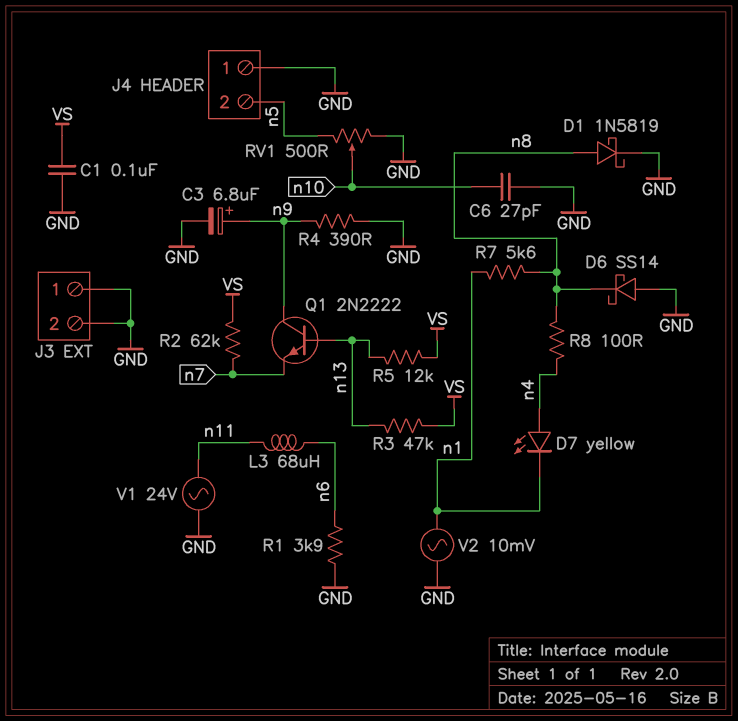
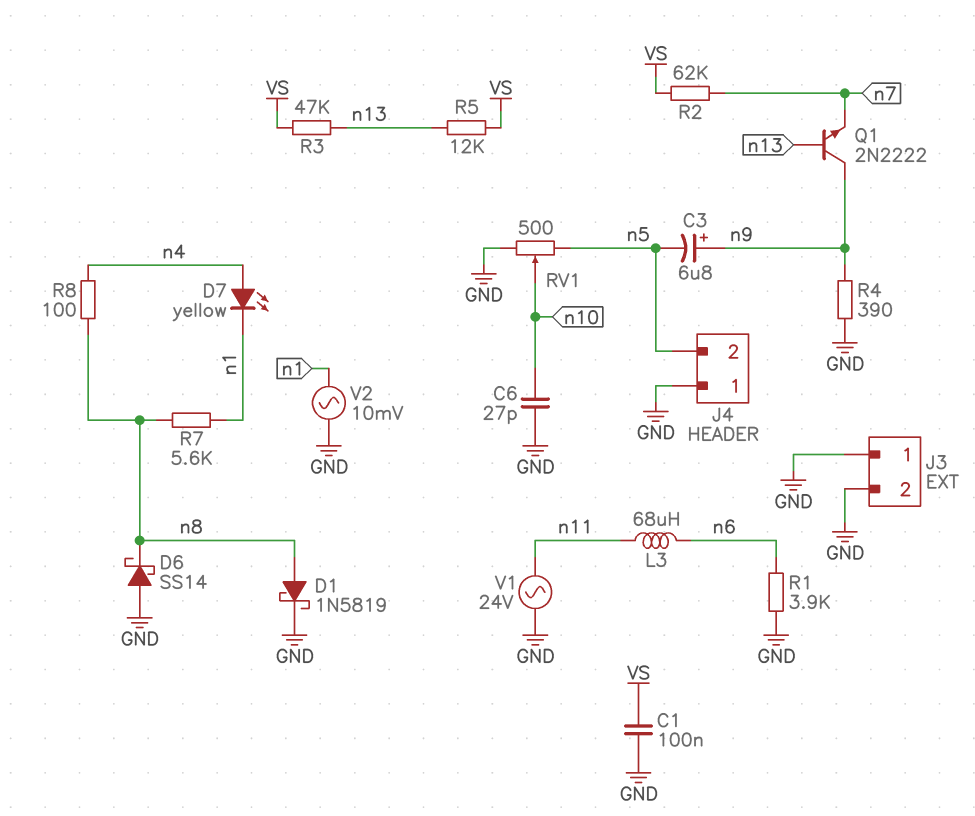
C3: 6.8uF (plus n9, minus GND) -> 6.8uF (plus n9, minus n5)

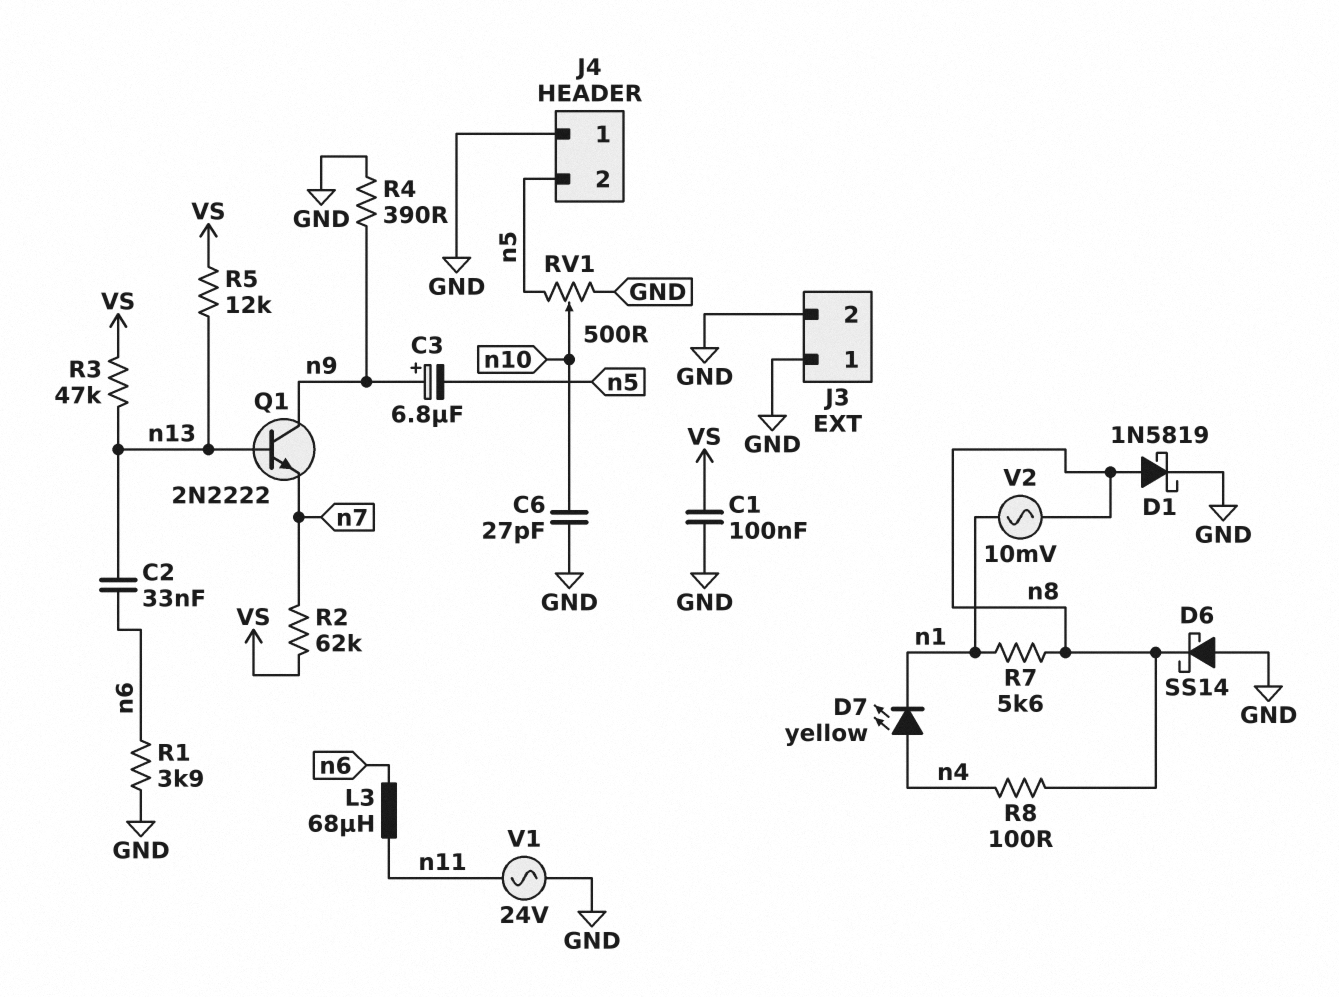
C2: none -> 33nF (n6, n13)
V2: AC 10mV (GND, n1) -> AC 10mV (n1, n8)

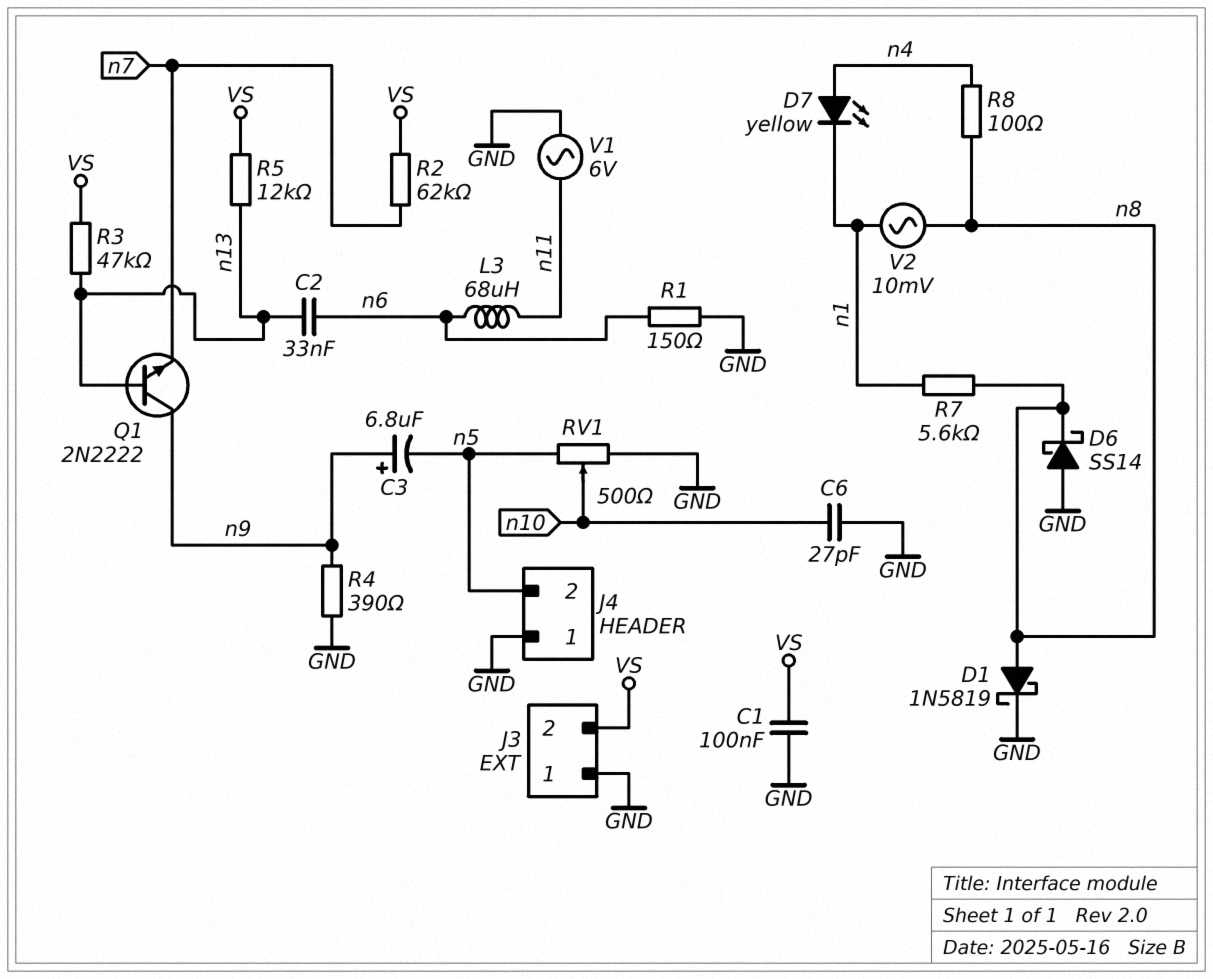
J3 pin 2: GND -> VS
R1: 3.9k (GND, n6) -> 150 (GND, n6)
V1: AC 24V (GND, n11) -> AC 6V (GND, n11)

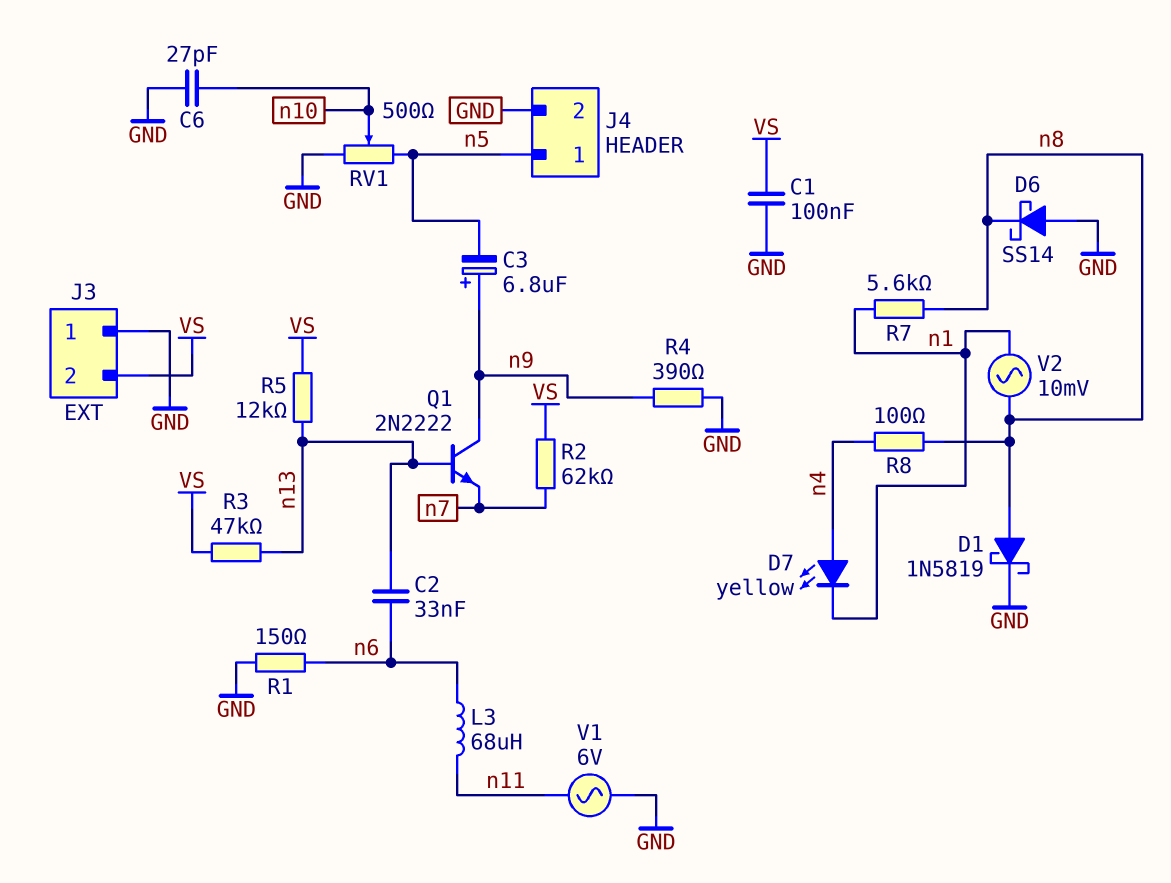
J4 pin 1: GND -> n5
J4 pin 2: n5 -> GND

